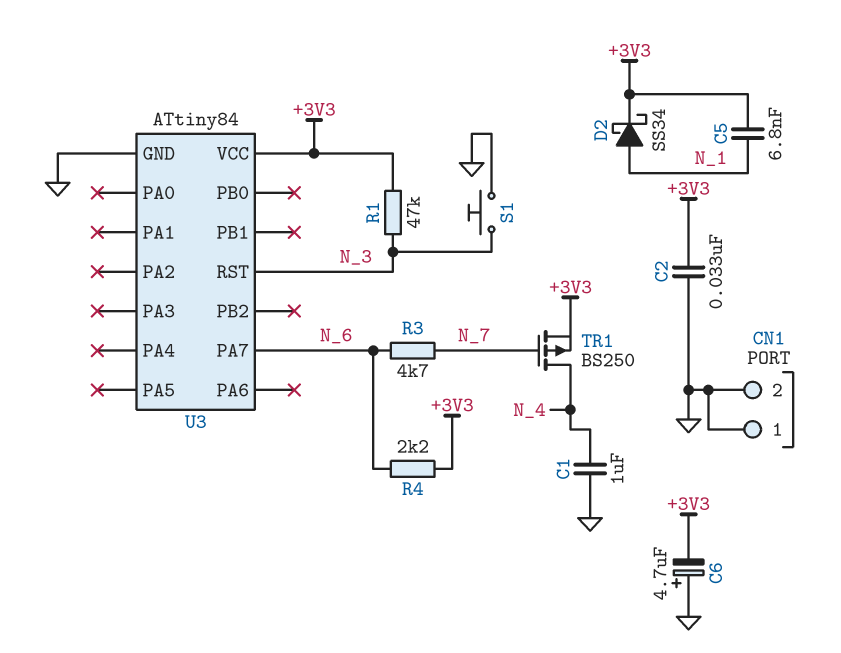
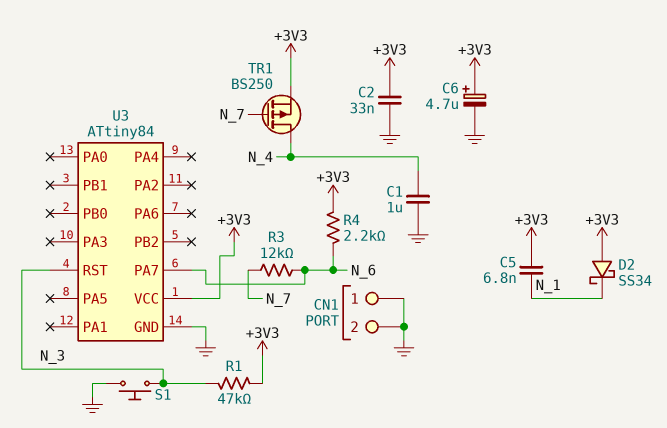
C6: 4.7uF (plus GND, minus +3V3) -> 4.7uF (plus +3V3, minus GND)
D2: schottky SS34 (A N_1, K +3V3) -> schottky SS34 (A +3V3, K N_1)
R3: 4.7k (N_6, N_7) -> 12k (N_6, N_7)

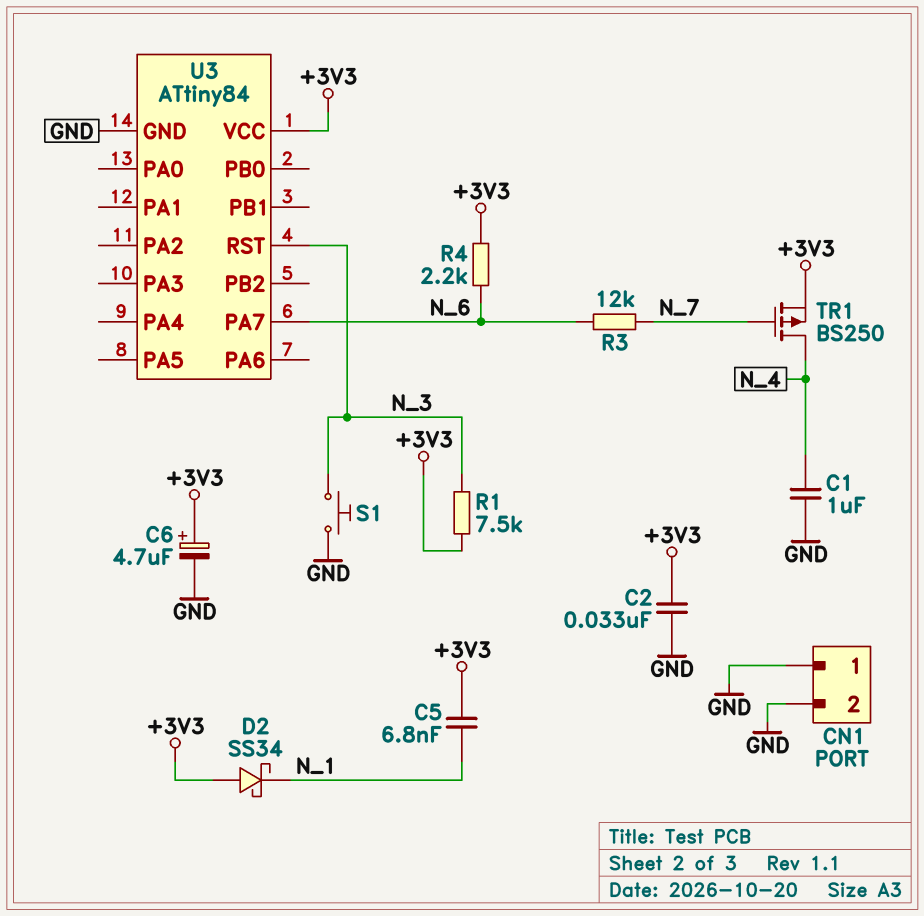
R1: 47k (+3V3, N_3) -> 7.5k (+3V3, N_3)

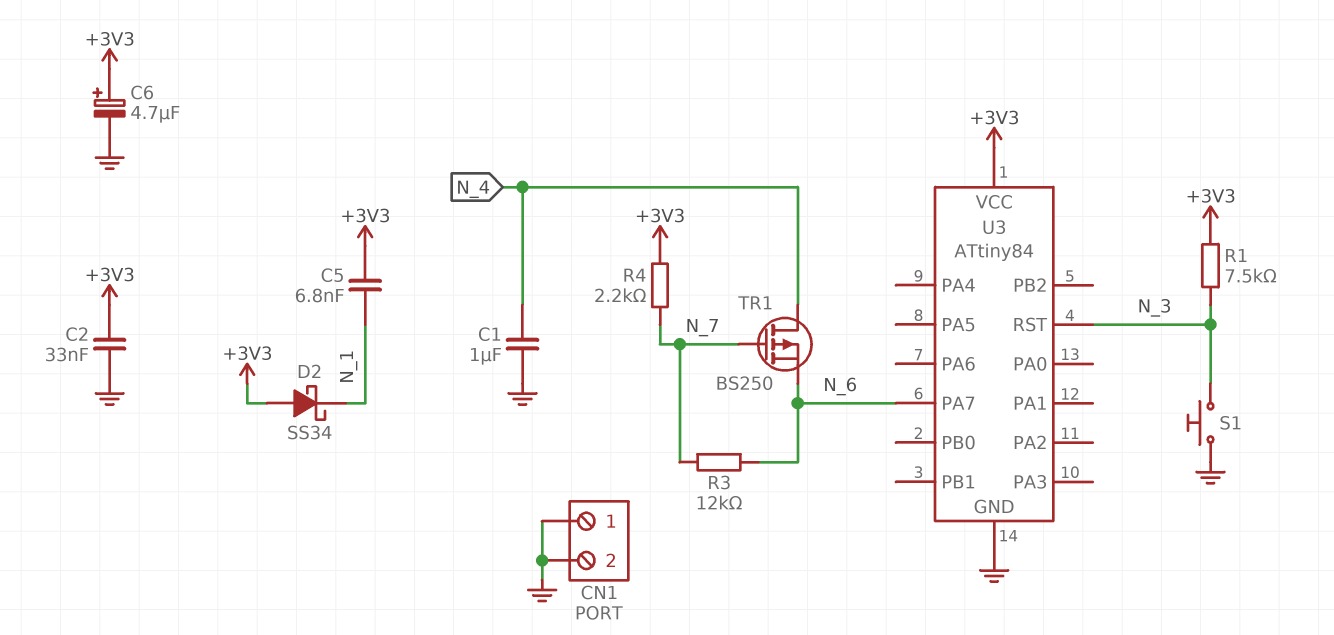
R4: 2.2k (+3V3, N_6) -> 2.2k (+3V3, N_7)
TR1: PMOS BS250 (G N_7, D N_4, S +3V3) -> PMOS BS250 (G N_7, D N_4, S N_6)

